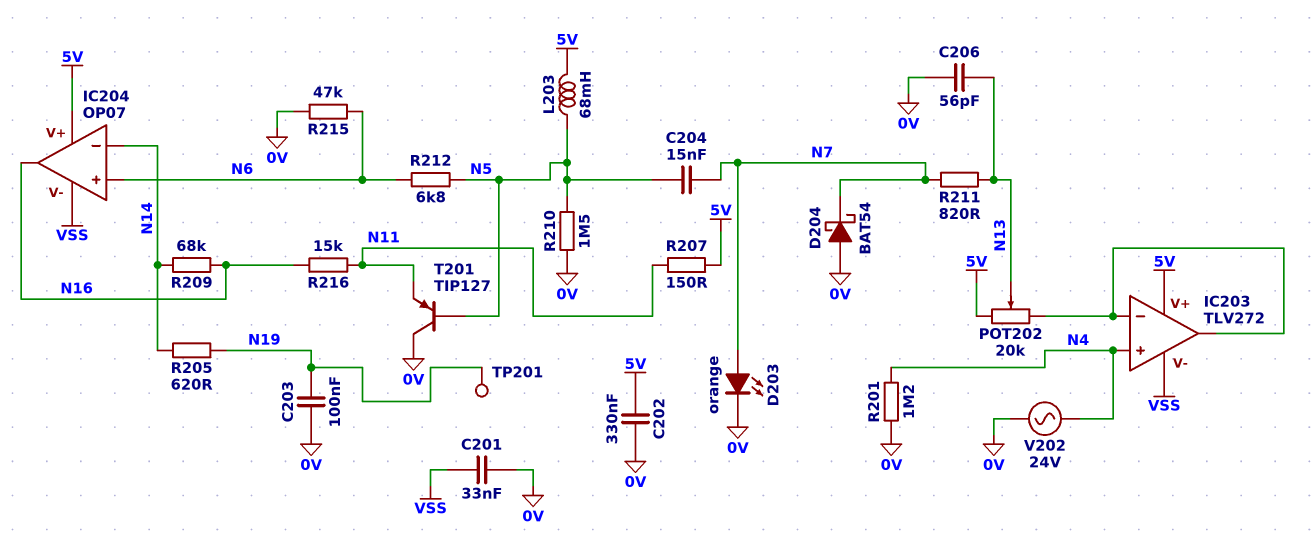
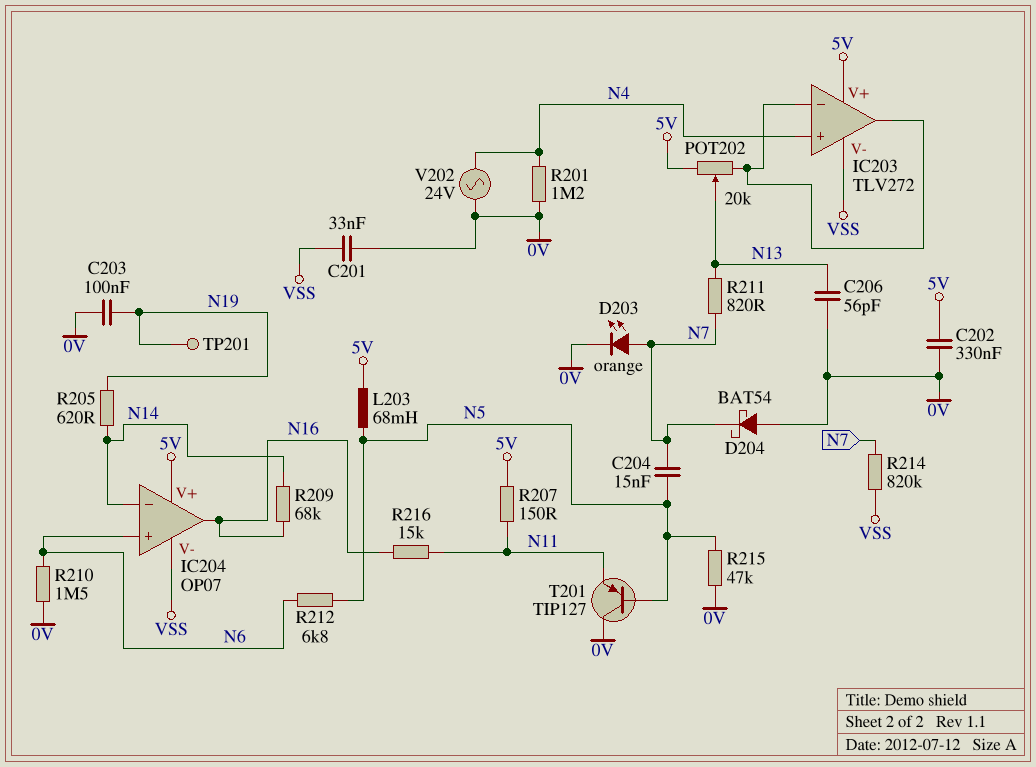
R210: 1.5M (0V, N5) -> 1.5M (0V, N6)
R214: none -> 820k (N7, VSS)
R215: 47k (0V, N6) -> 47k (0V, N5)

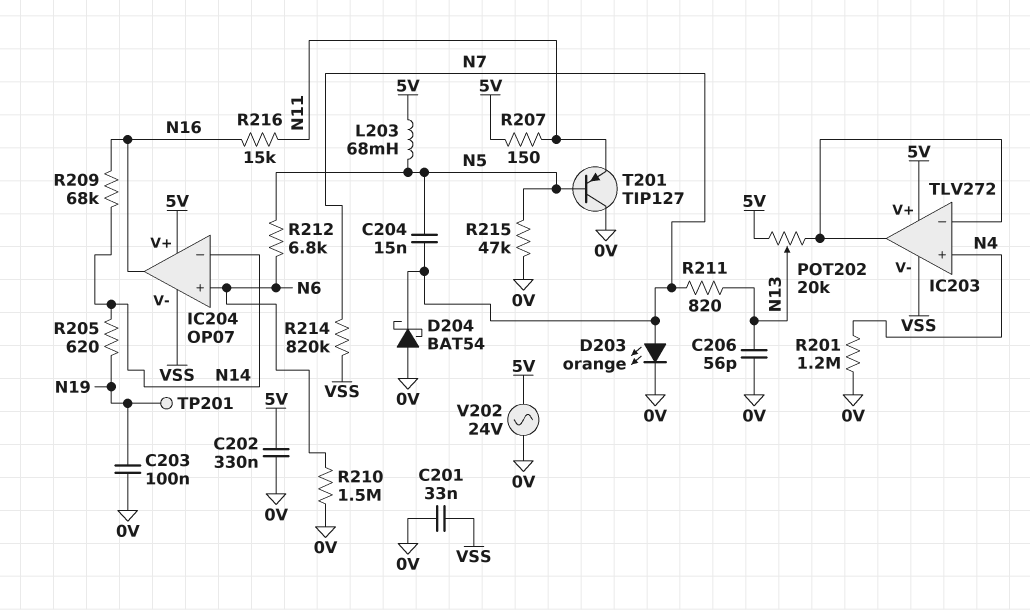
V202: AC 24V (0V, N4) -> AC 24V (0V, 5V)

